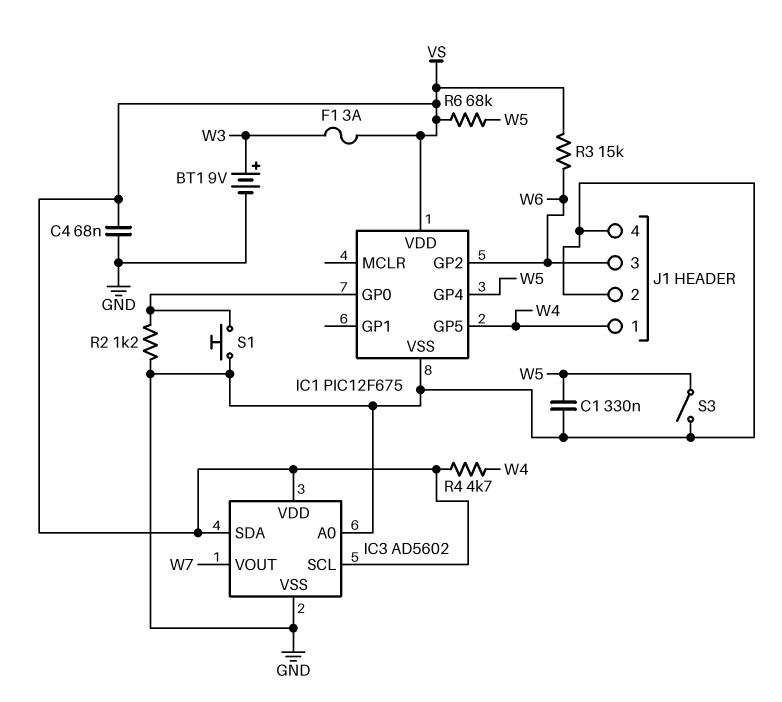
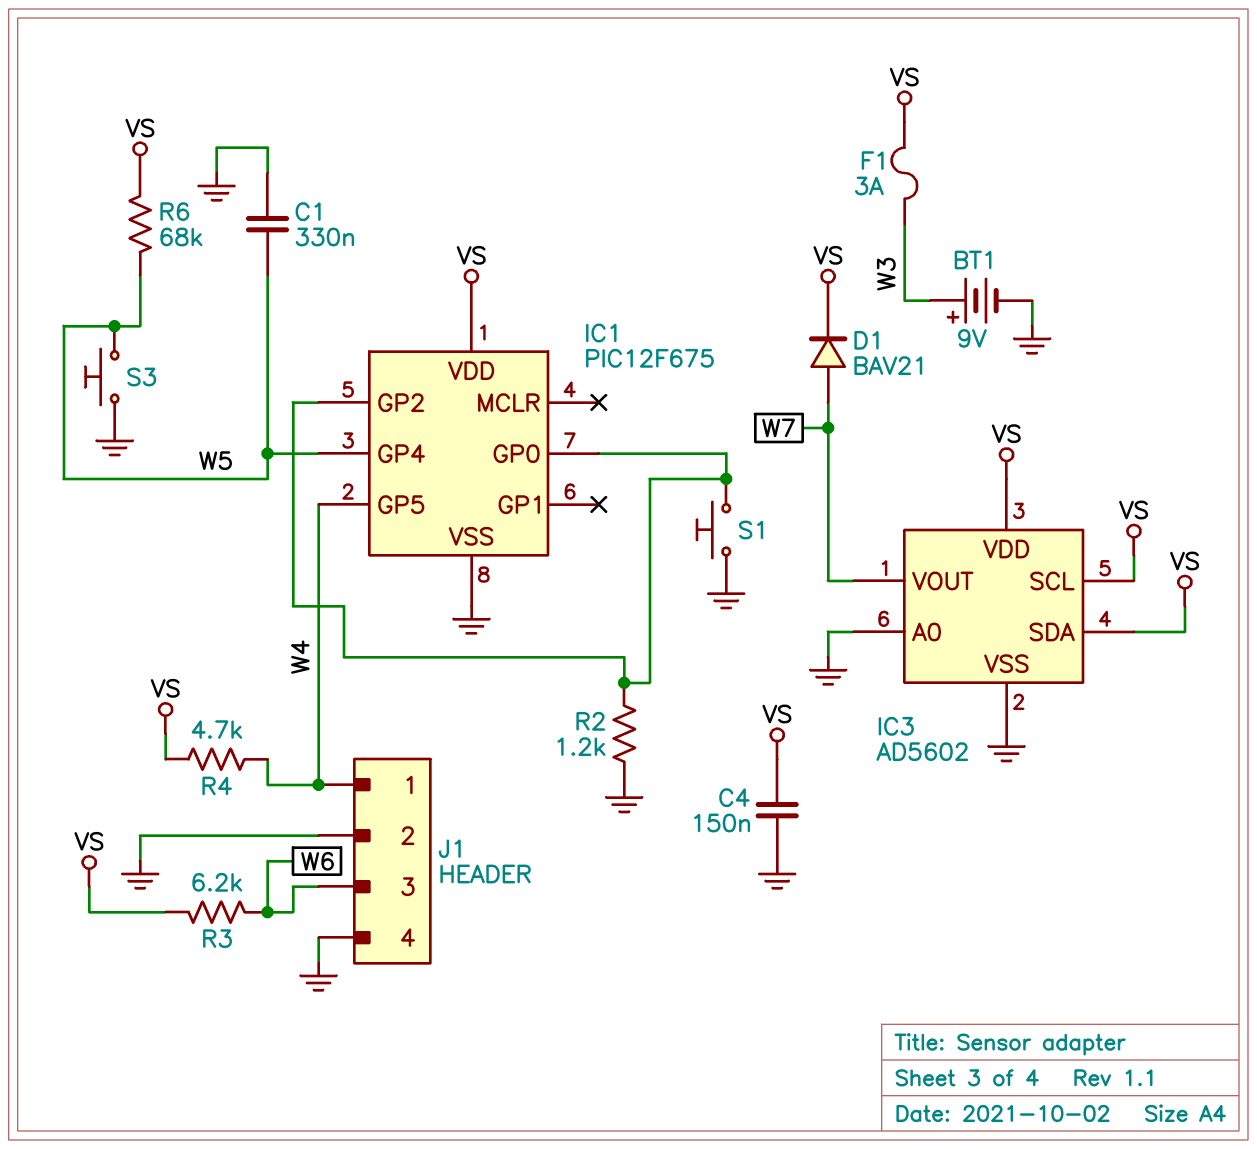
C4: 68nF (GND, VS) -> 150nF (GND, VS)
D1: none -> diode BAV21 (A W7, K VS)
IC1 pin GP2: W6 -> IC1/GP0
R3: 15k (VS, W6) -> 6.2k (VS, W6)
S3: switch (GND, W5) -> button (GND, W5)

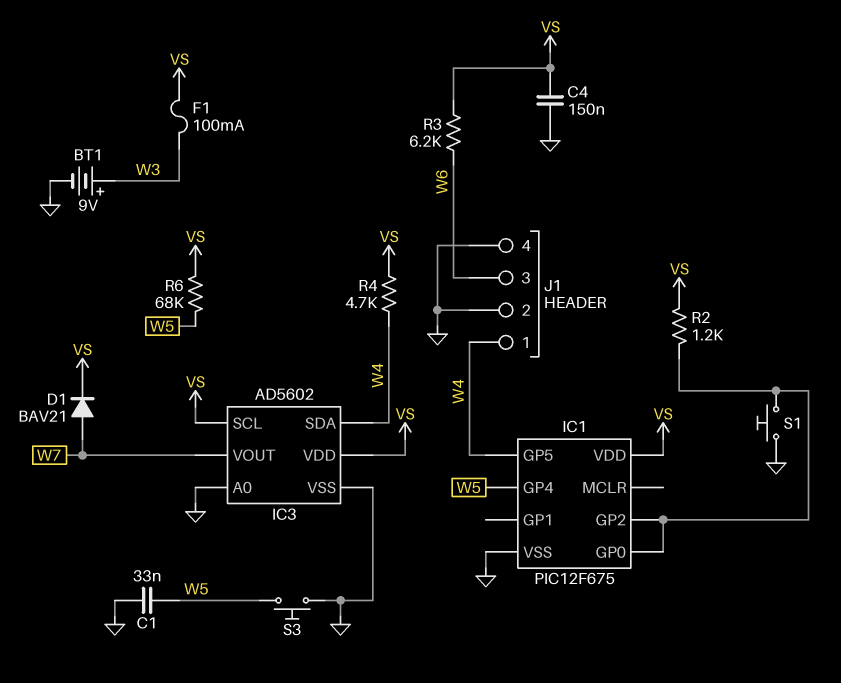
C1: 330nF (GND, W5) -> 33nF (GND, W5)
F1: 3A (VS, W3) -> 100mA (VS, W3)
IC3 pin SDA: VS -> W4
R2: 1.2k (GND, IC1/GP0) -> 1.2k (IC1/GP0, VS)

